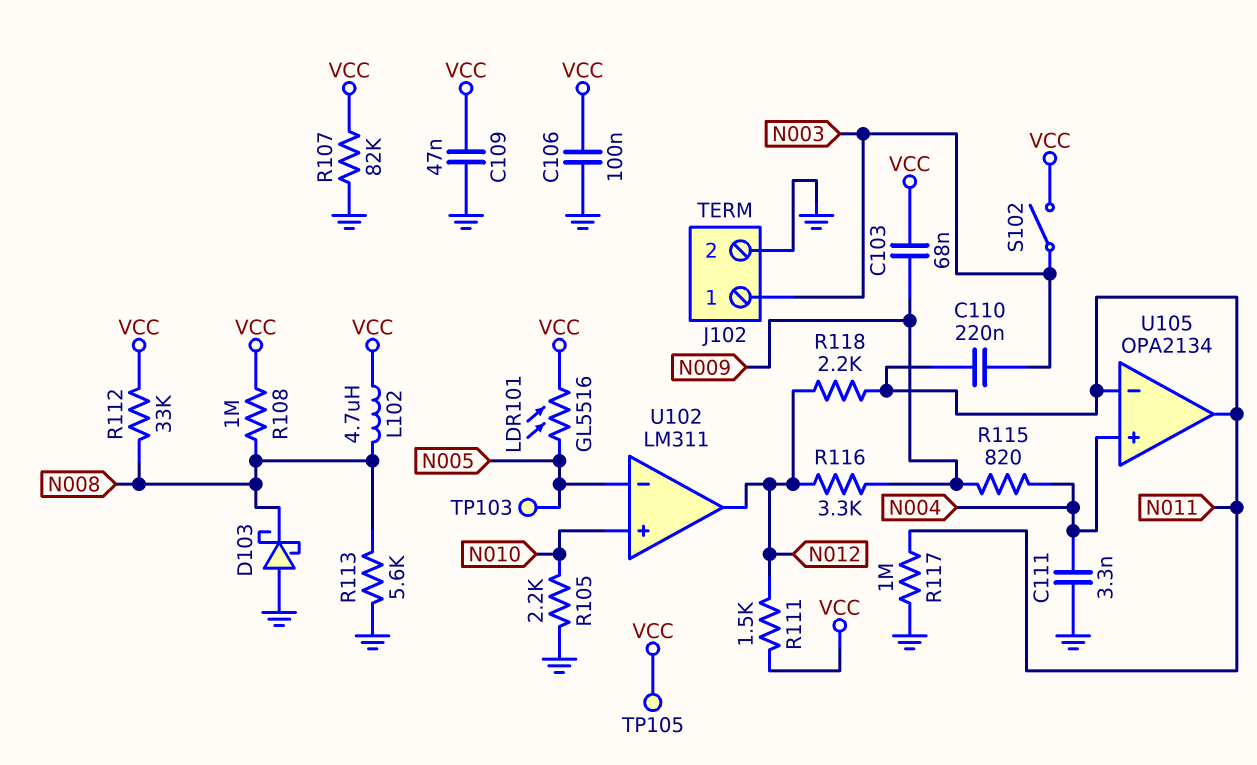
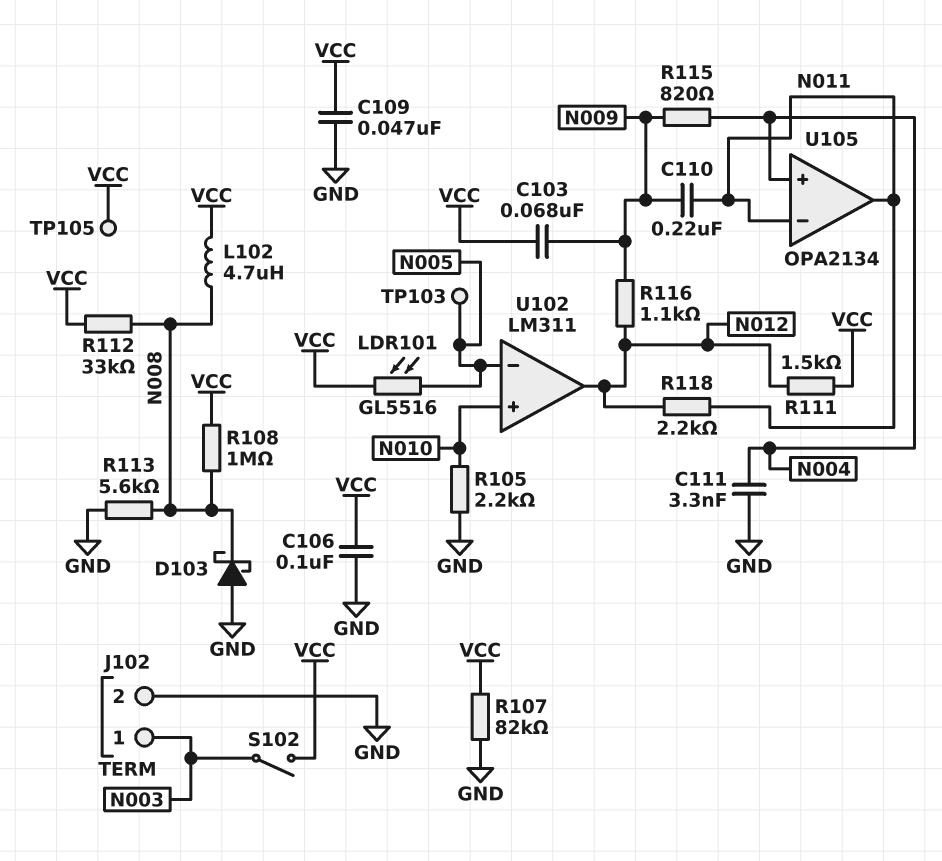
C110: 220nF (N003, N011) -> 220nF (N009, N011)
R116: 3.3k (N009, N012) -> 1.1k (N009, N012)
R117: 1M (GND, N011) -> none

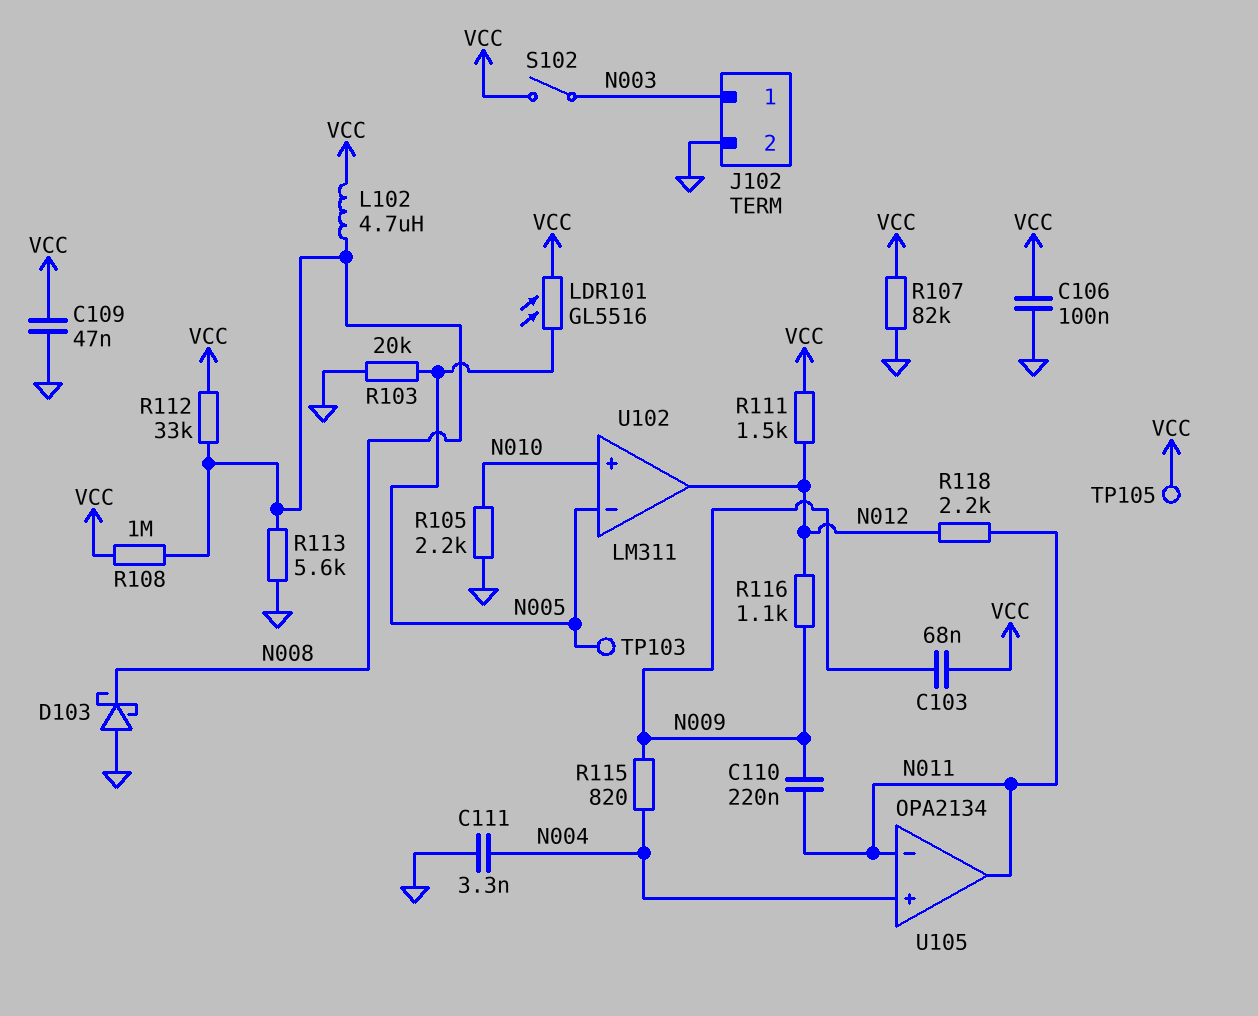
R103: none -> 20k (GND, N005)

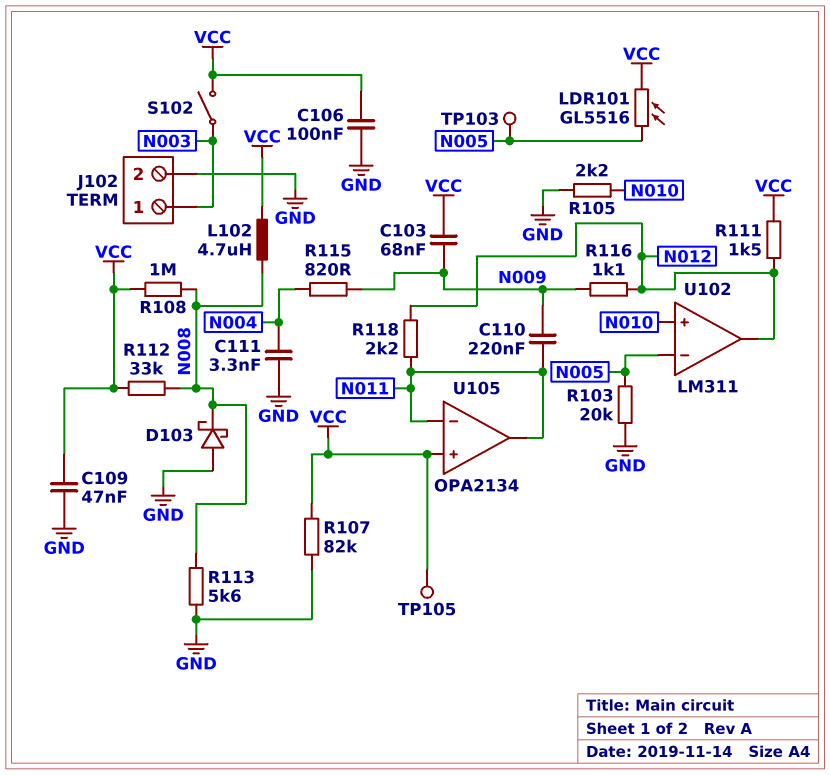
U105 pin in+: N004 -> VCC

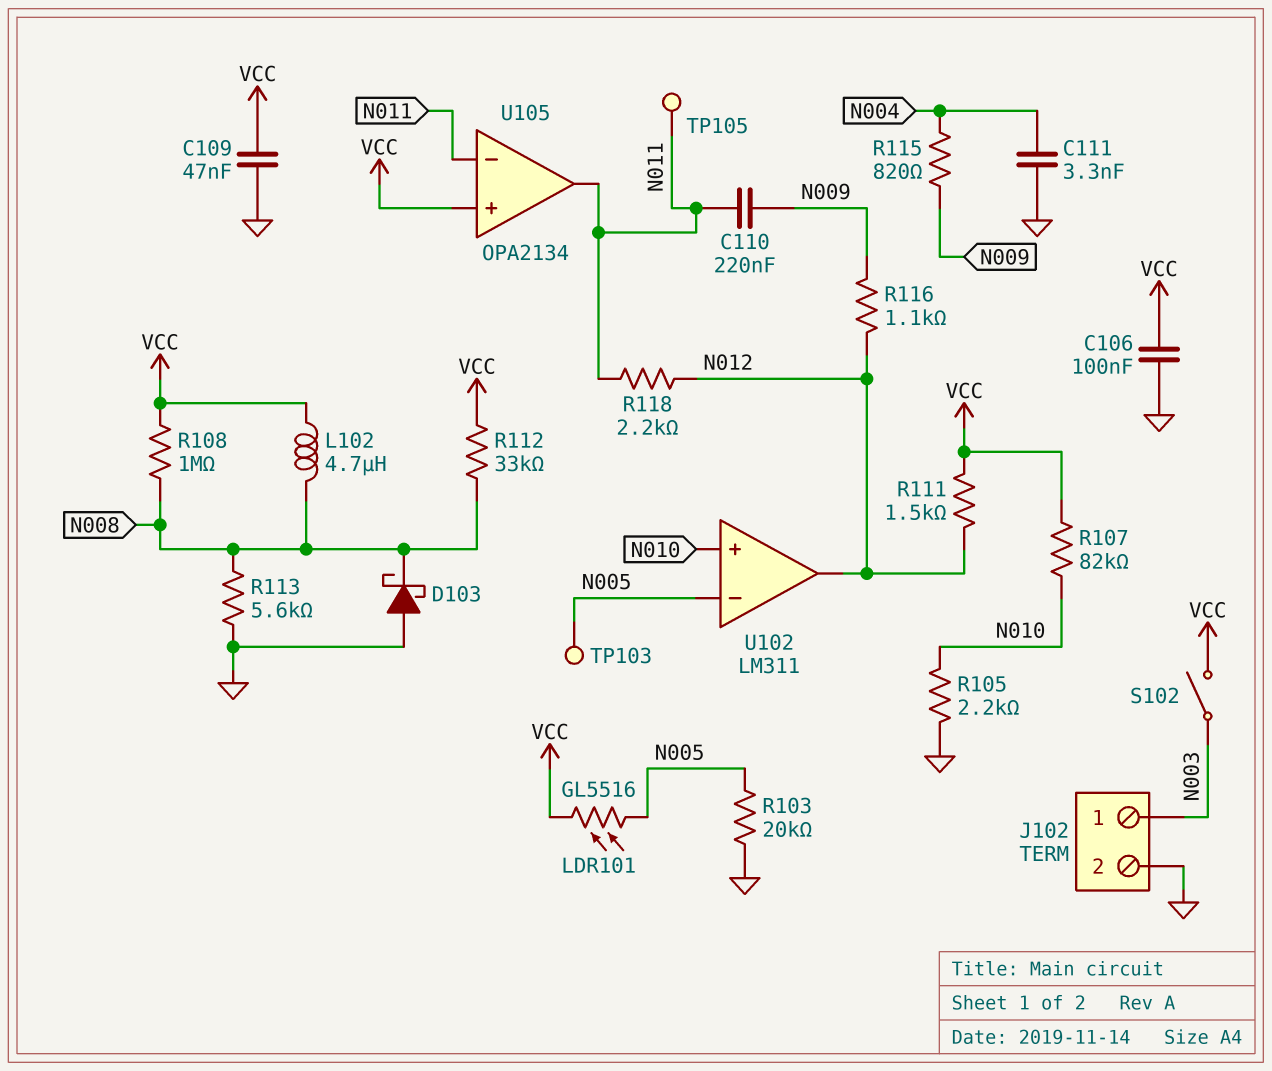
C103: 68nF (N009, VCC) -> none
R107: 82k (GND, VCC) -> 82k (N010, VCC)
TP105: test point (VCC) -> test point (N011)

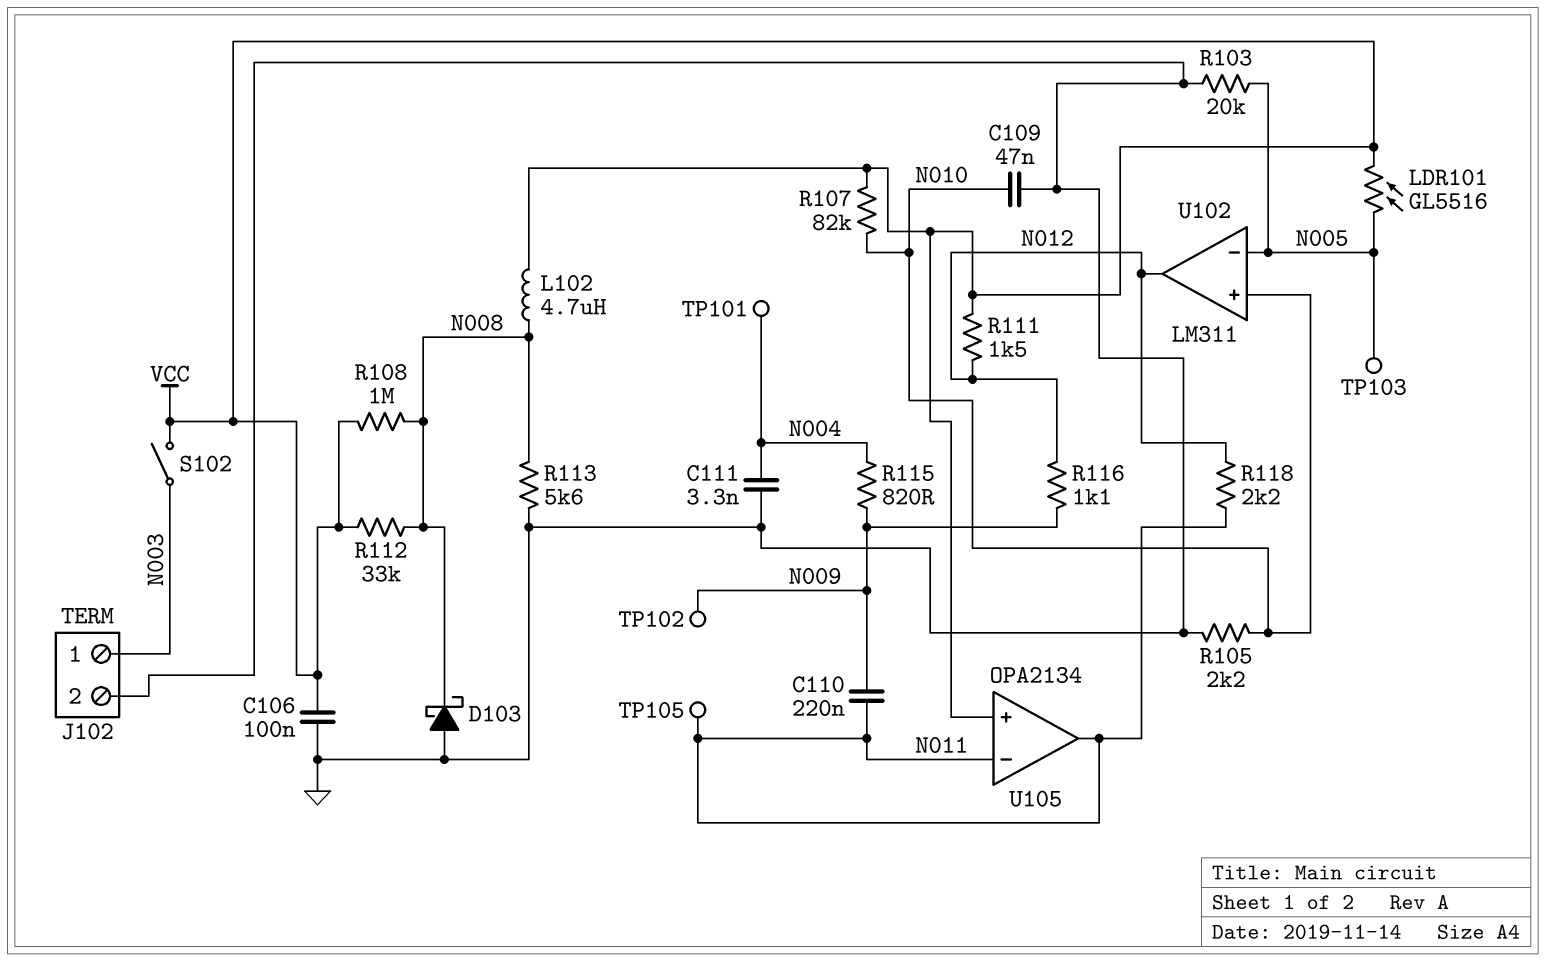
C109: 47nF (GND, VCC) -> 47nF (GND, N010)
TP101: none -> test point (N004)
TP102: none -> test point (N009)

